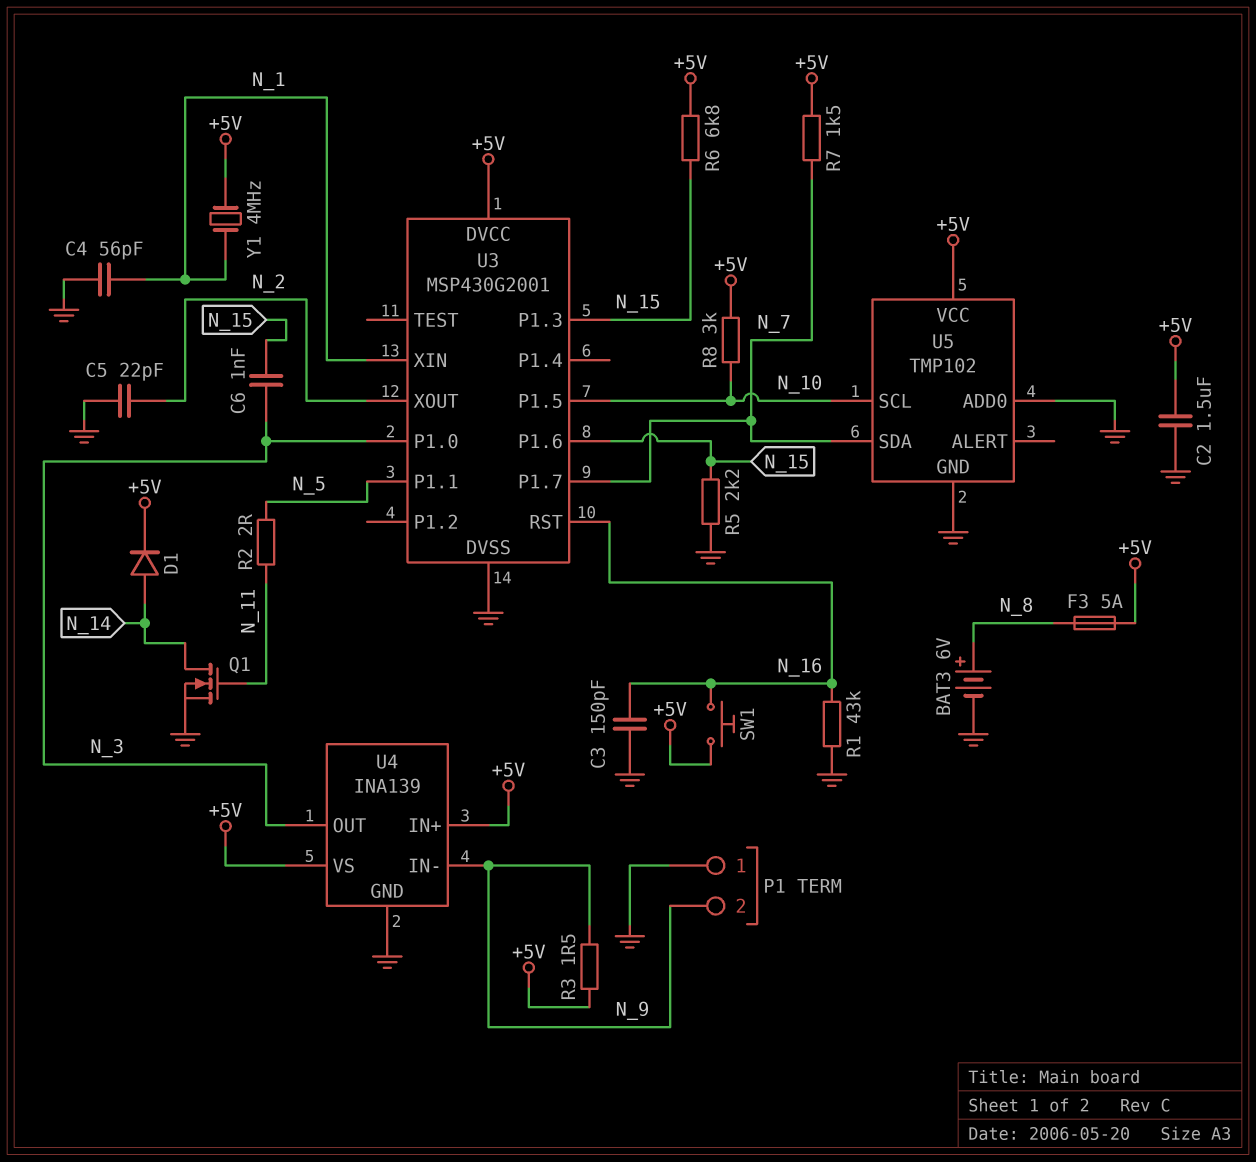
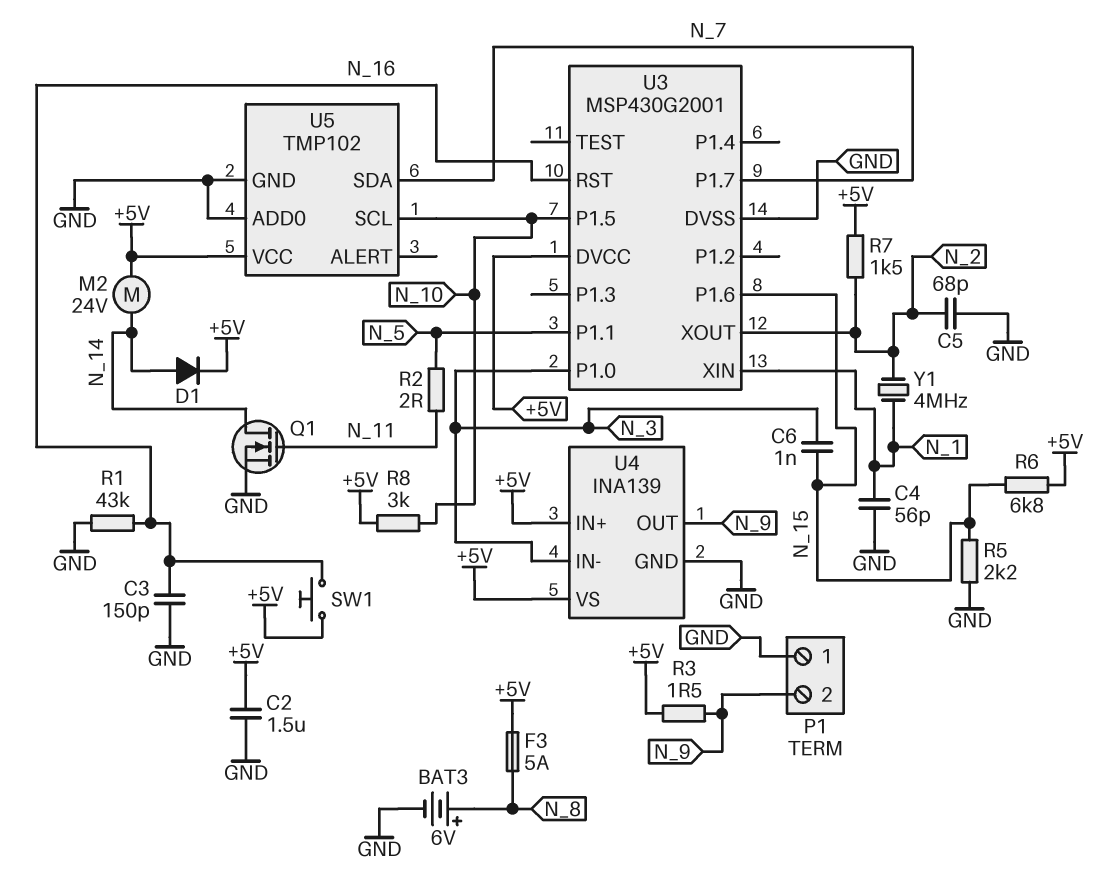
C5: 22pF (GND, N_2) -> 68pF (GND, N_2)
M2: none -> motor 24V (+5V, N_14)
R7: 1.5k (+5V, N_7) -> 1.5k (+5V, N_2)
U3 pin P1.3: N_15 -> none
U4 pin IN-: N_9 -> N_3
U4 pin OUT: N_3 -> N_9
Y1: 4MHz (+5V, N_1) -> 4MHz (N_1, N_2)

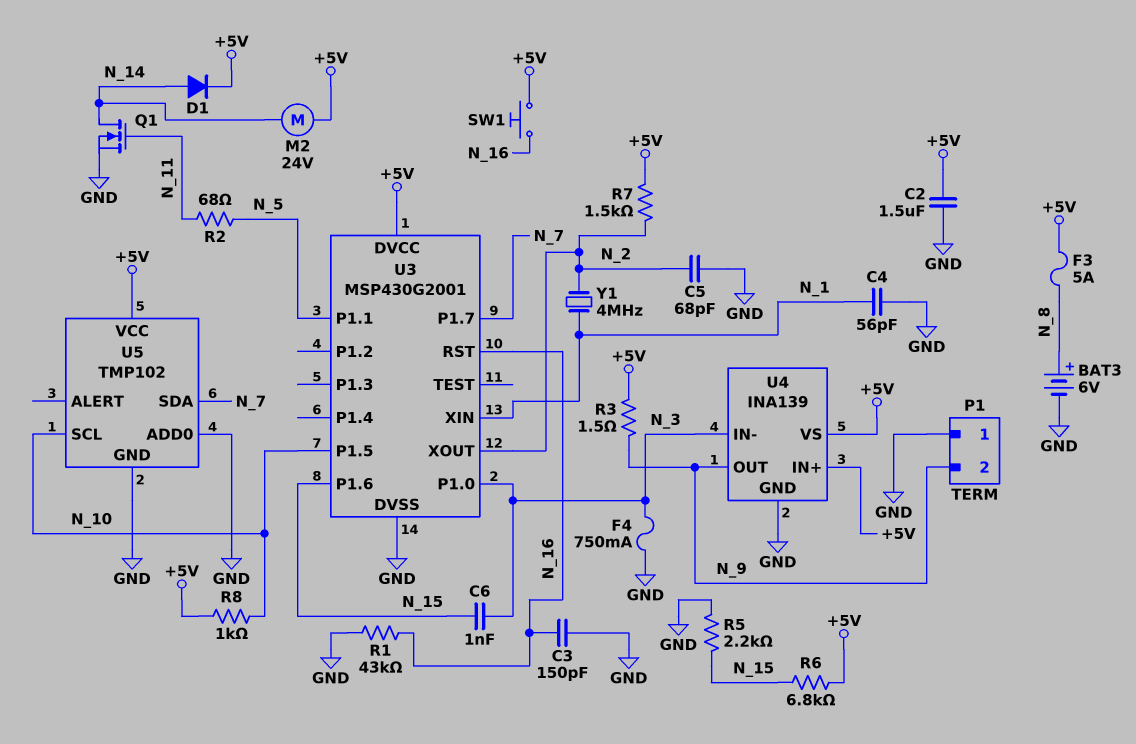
F4: none -> 750mA (GND, N_3)
R2: 2 (N_5, N_11) -> 68 (N_5, N_11)
R8: 3k (+5V, N_10) -> 1k (+5V, N_10)

